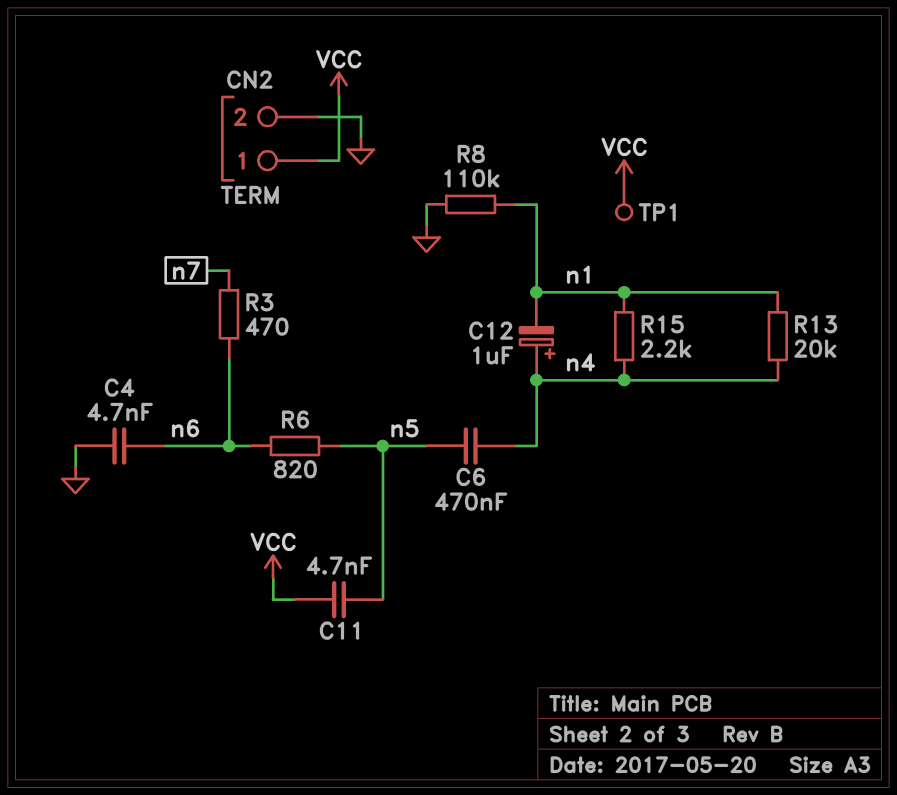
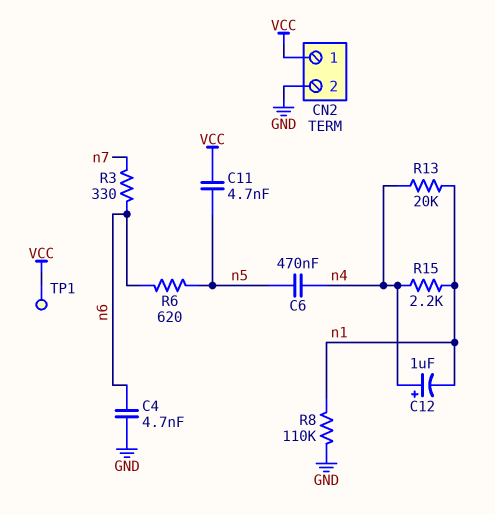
R3: 470 (n6, n7) -> 330 (n6, n7)
R6: 820 (n5, n6) -> 620 (n5, n6)

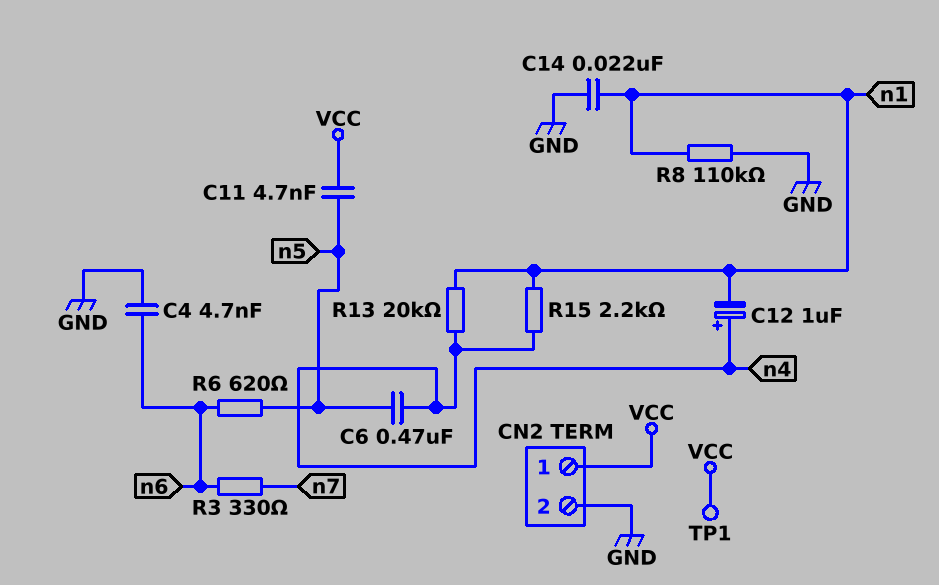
C14: none -> 22nF (GND, n1)

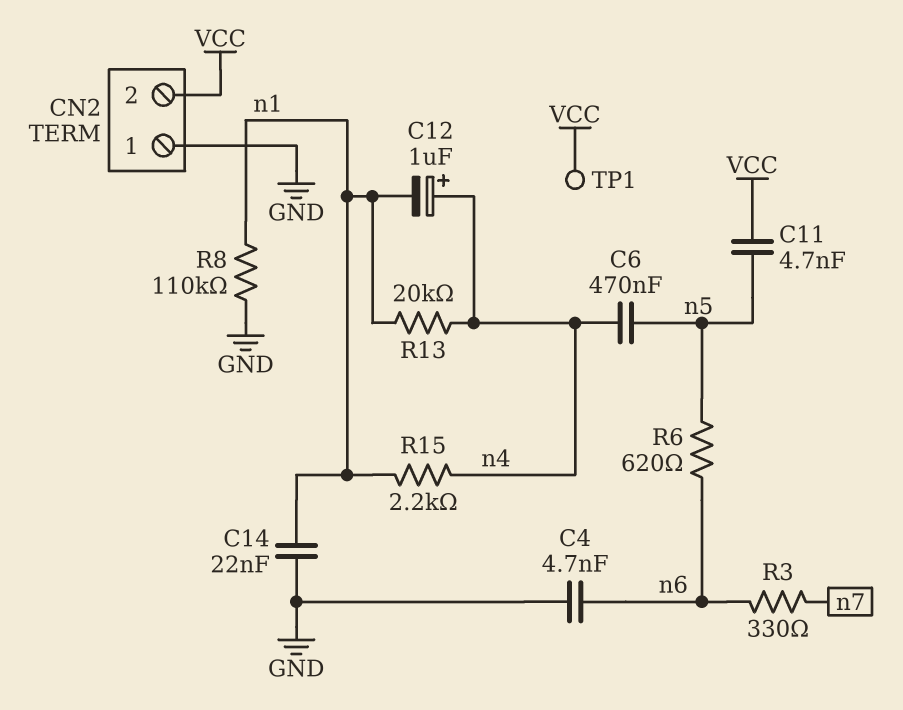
CN2 pin 1: VCC -> GND
CN2 pin 2: GND -> VCC

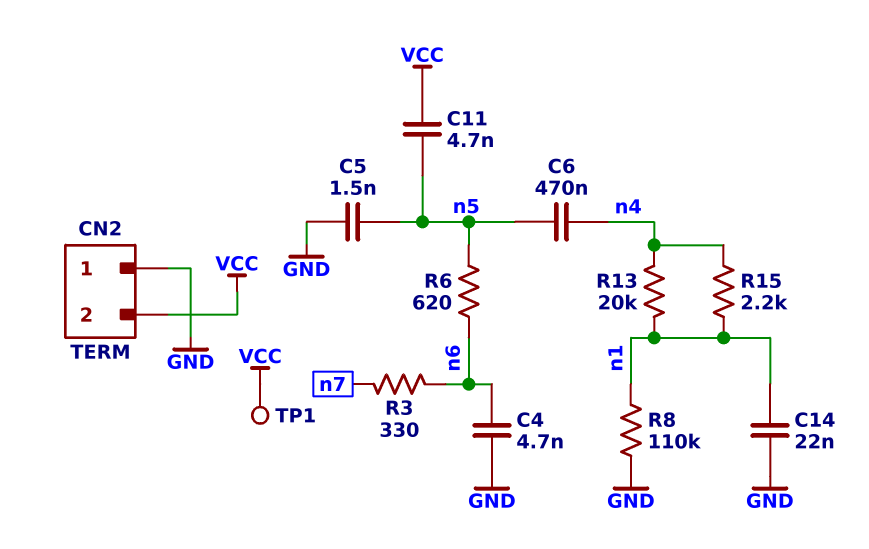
C5: none -> 1.5nF (GND, n5)
C12: 1uF (plus n4, minus n1) -> none

